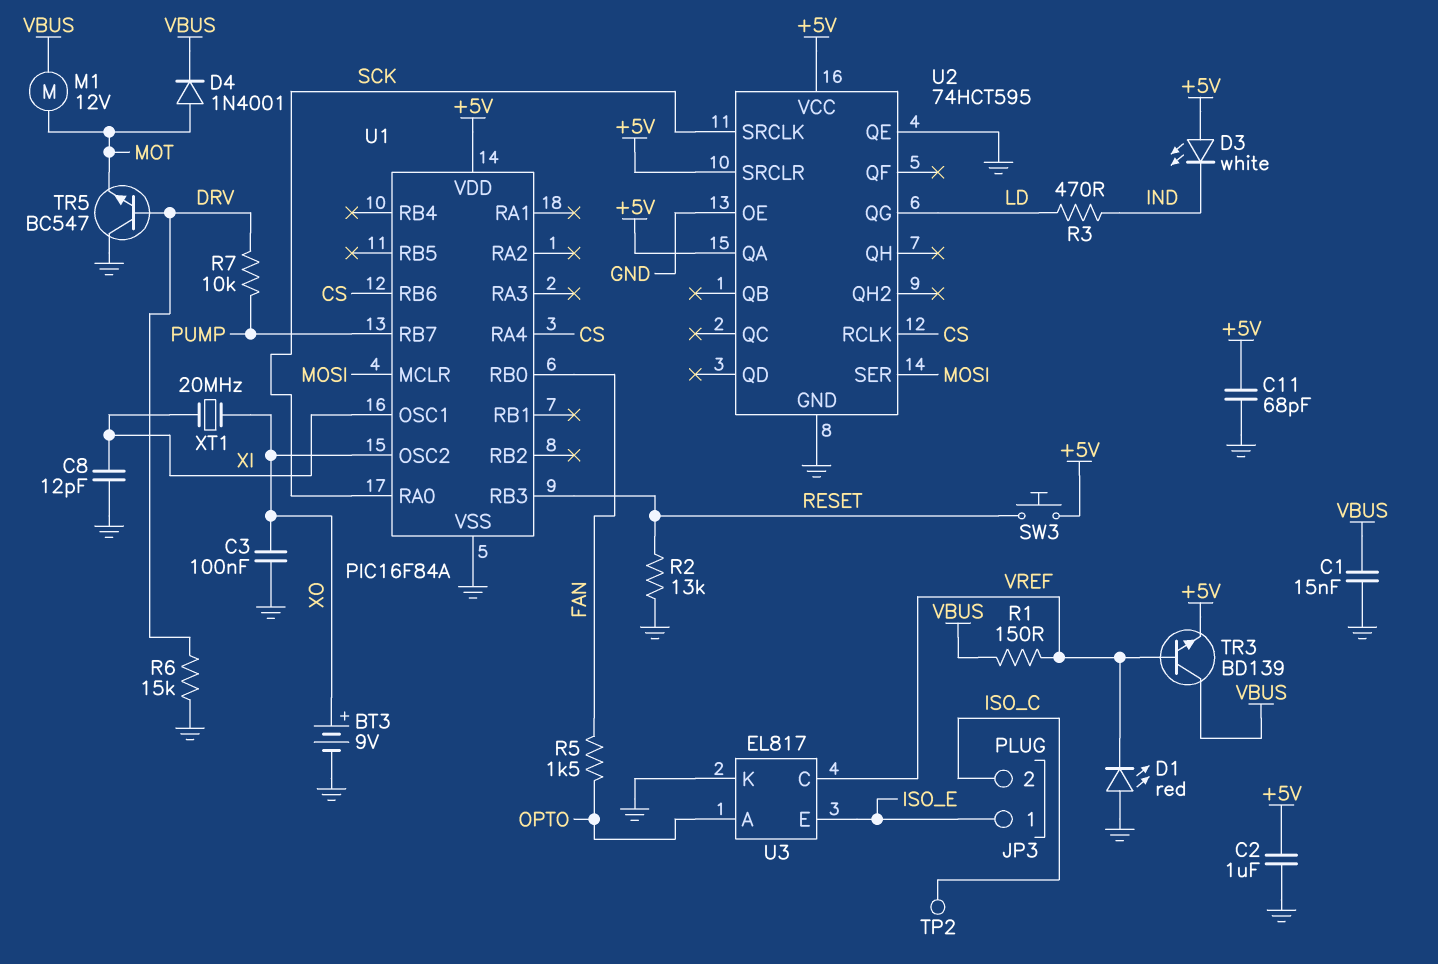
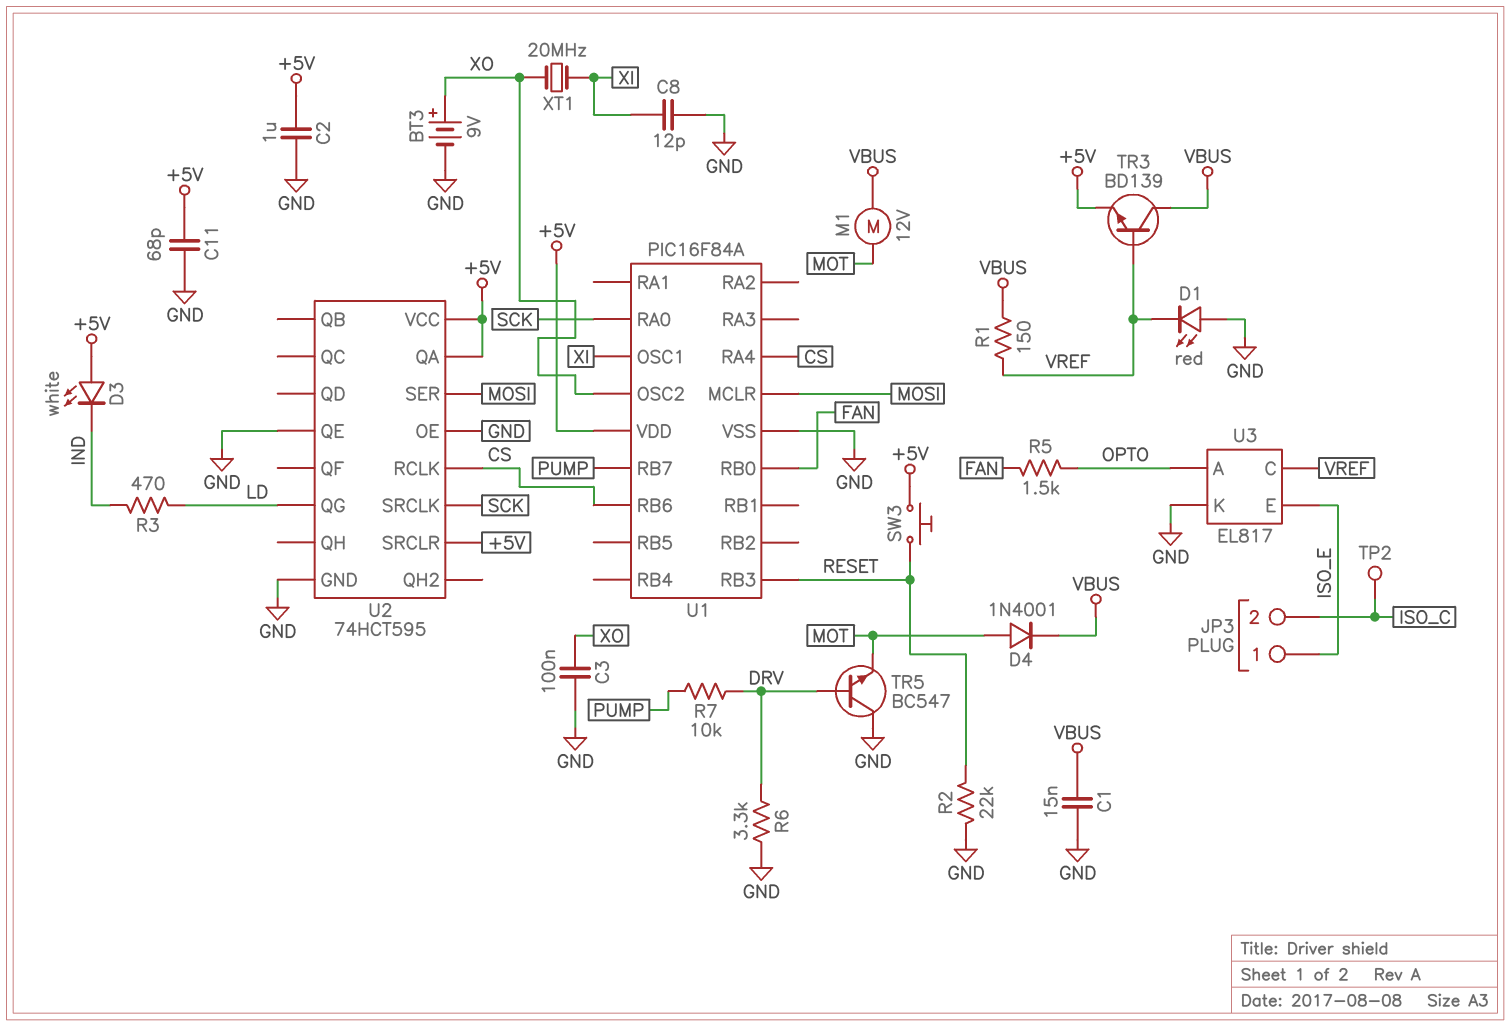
R2: 13k (GND, RESET) -> 22k (GND, RESET)
R6: 15k (DRV, GND) -> 3.3k (DRV, GND)

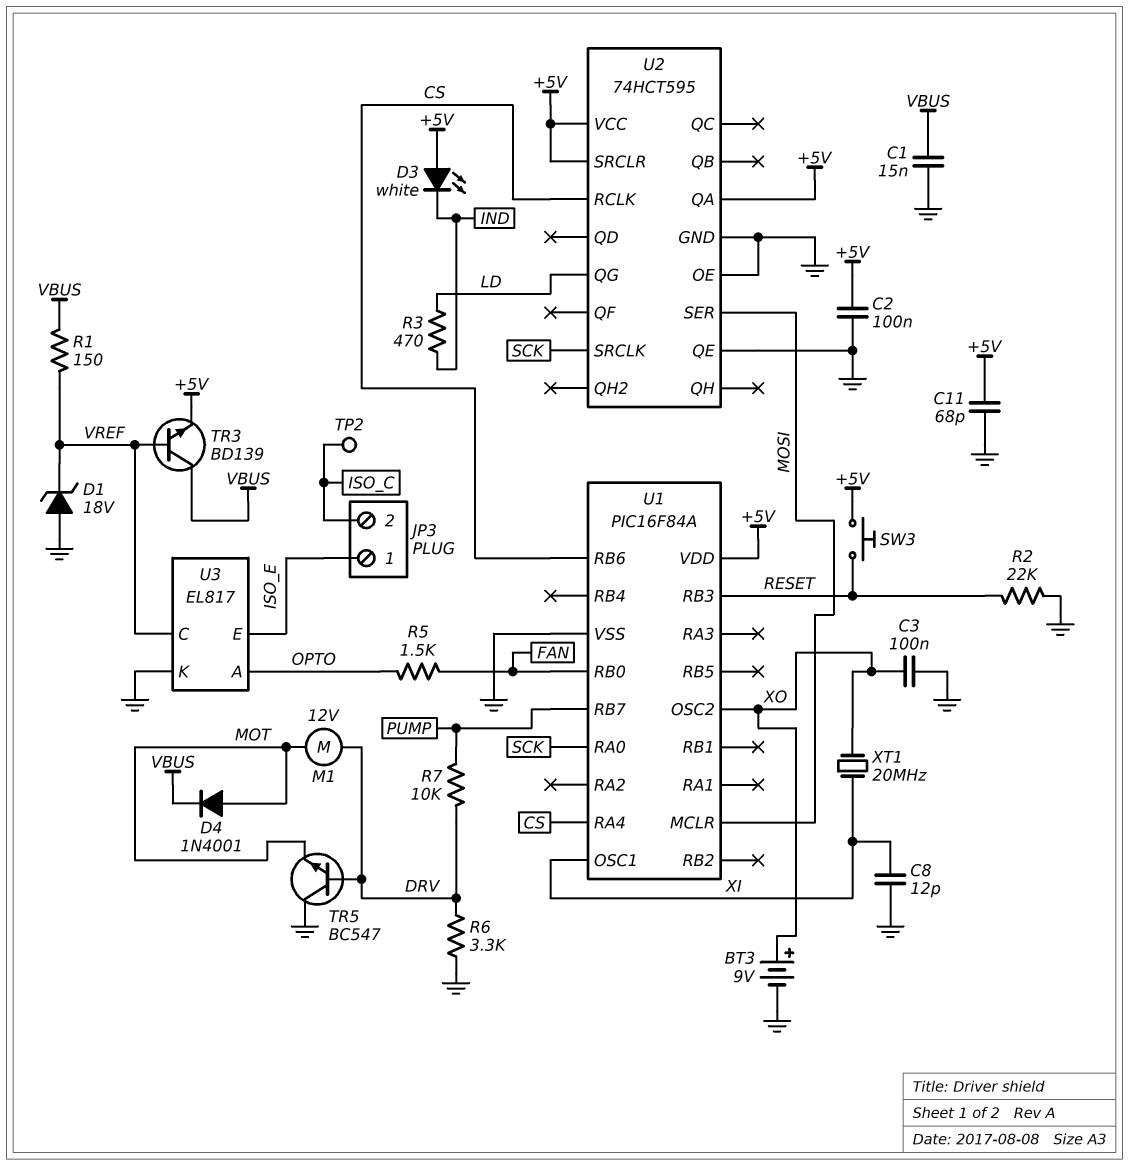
C2: 1uF (+5V, GND) -> 100nF (+5V, GND)
D1: LED red (A GND, K VREF) -> zener 18V (A GND, K VREF)
M1: motor 12V (MOT, VBUS) -> motor 12V (DRV, MOT)

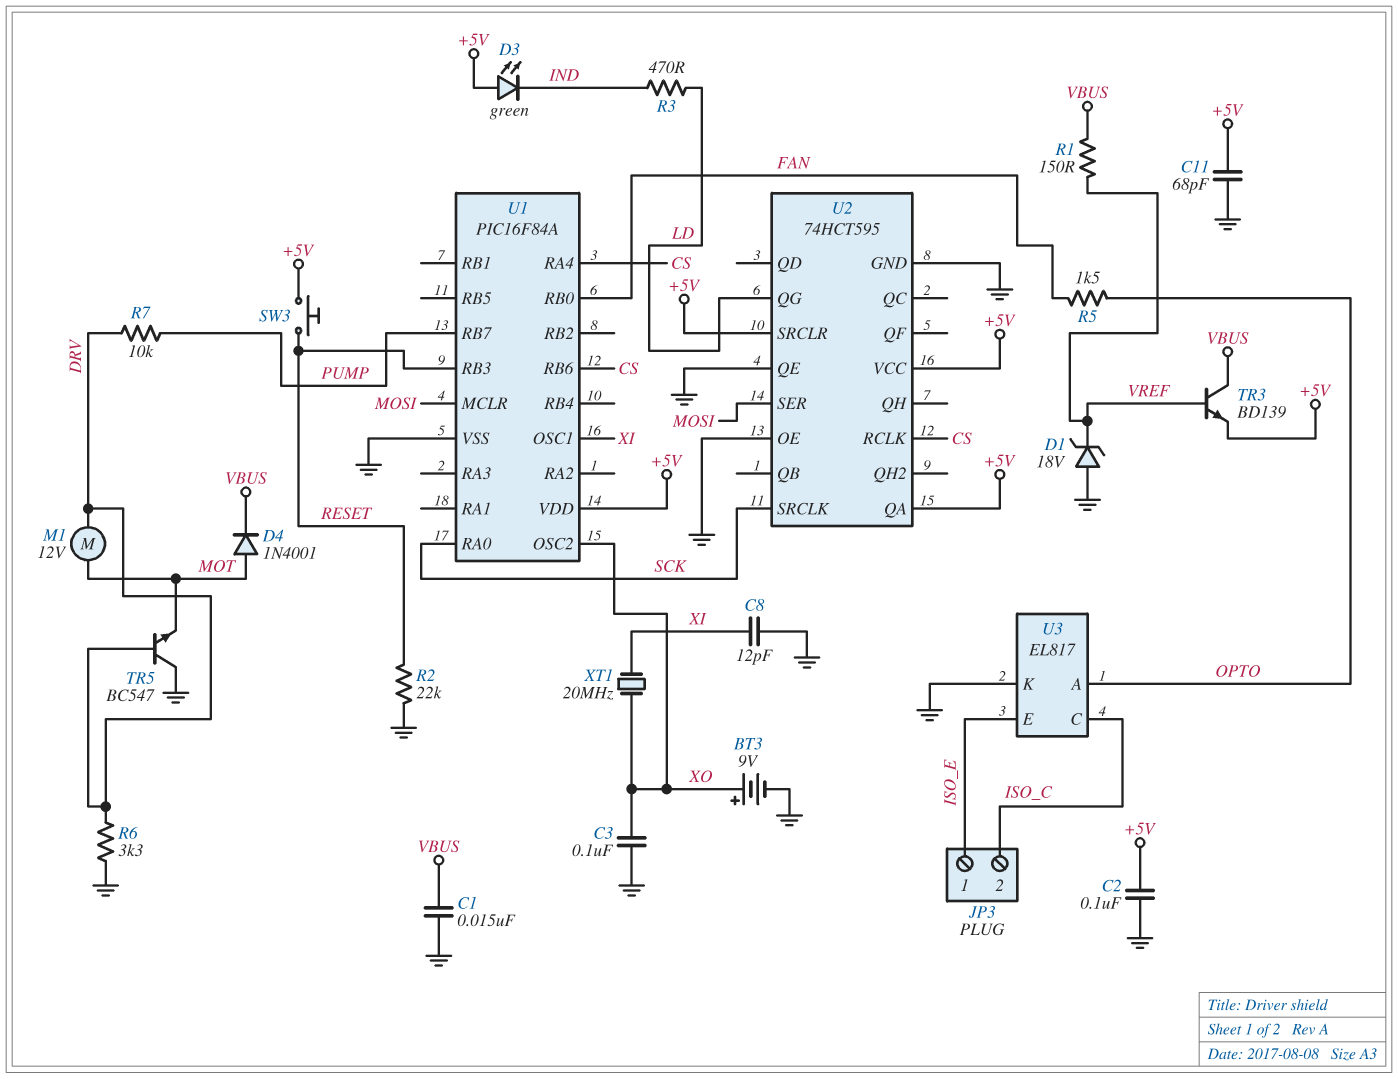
D3: LED white (A +5V, K IND) -> LED green (A +5V, K IND)
TP2: test point (ISO_C) -> none
U3 pin C: VREF -> ISO_C

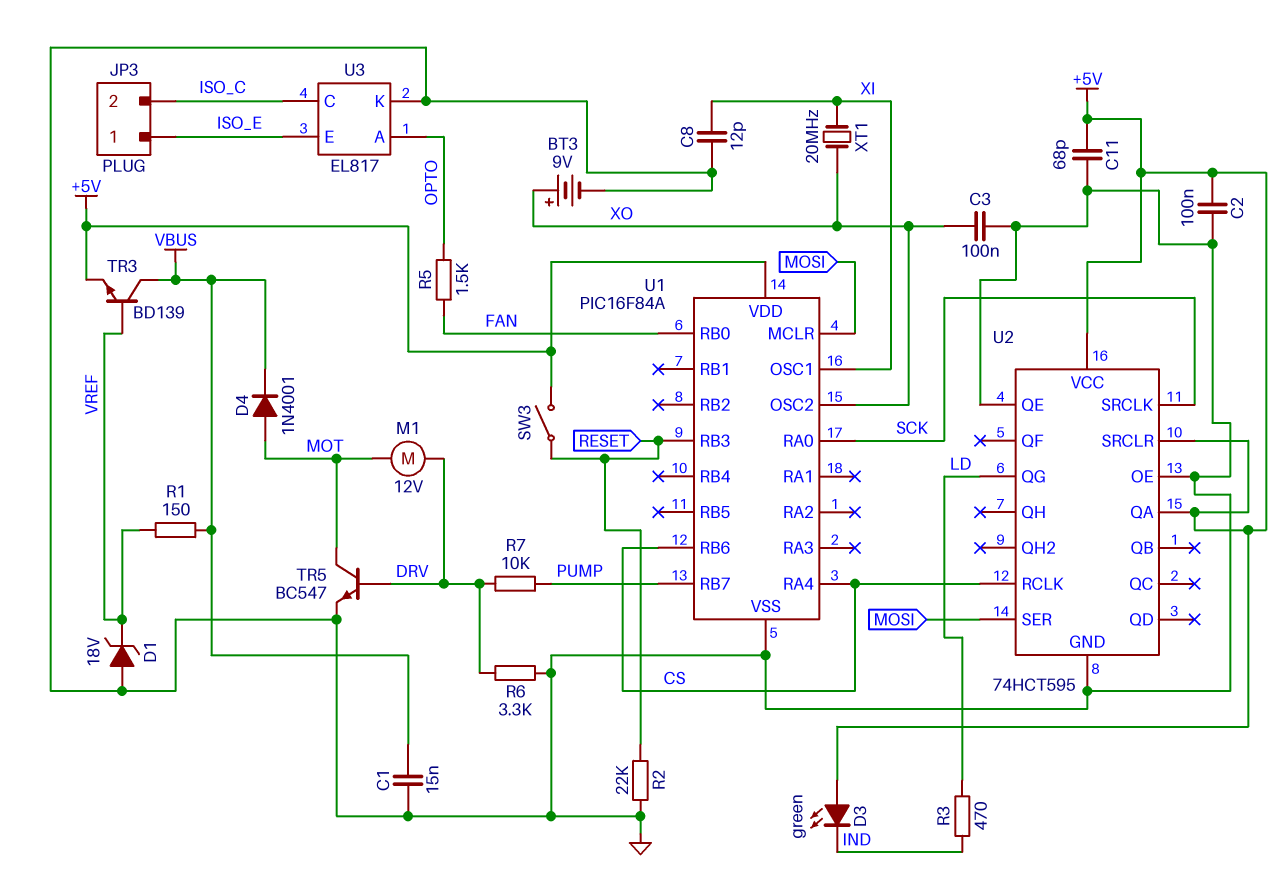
SW3: button (+5V, RESET) -> switch (+5V, RESET)
TR5: NPN BC547 (B DRV, C GND, E MOT) -> NPN BC547 (B DRV, C MOT, E GND)

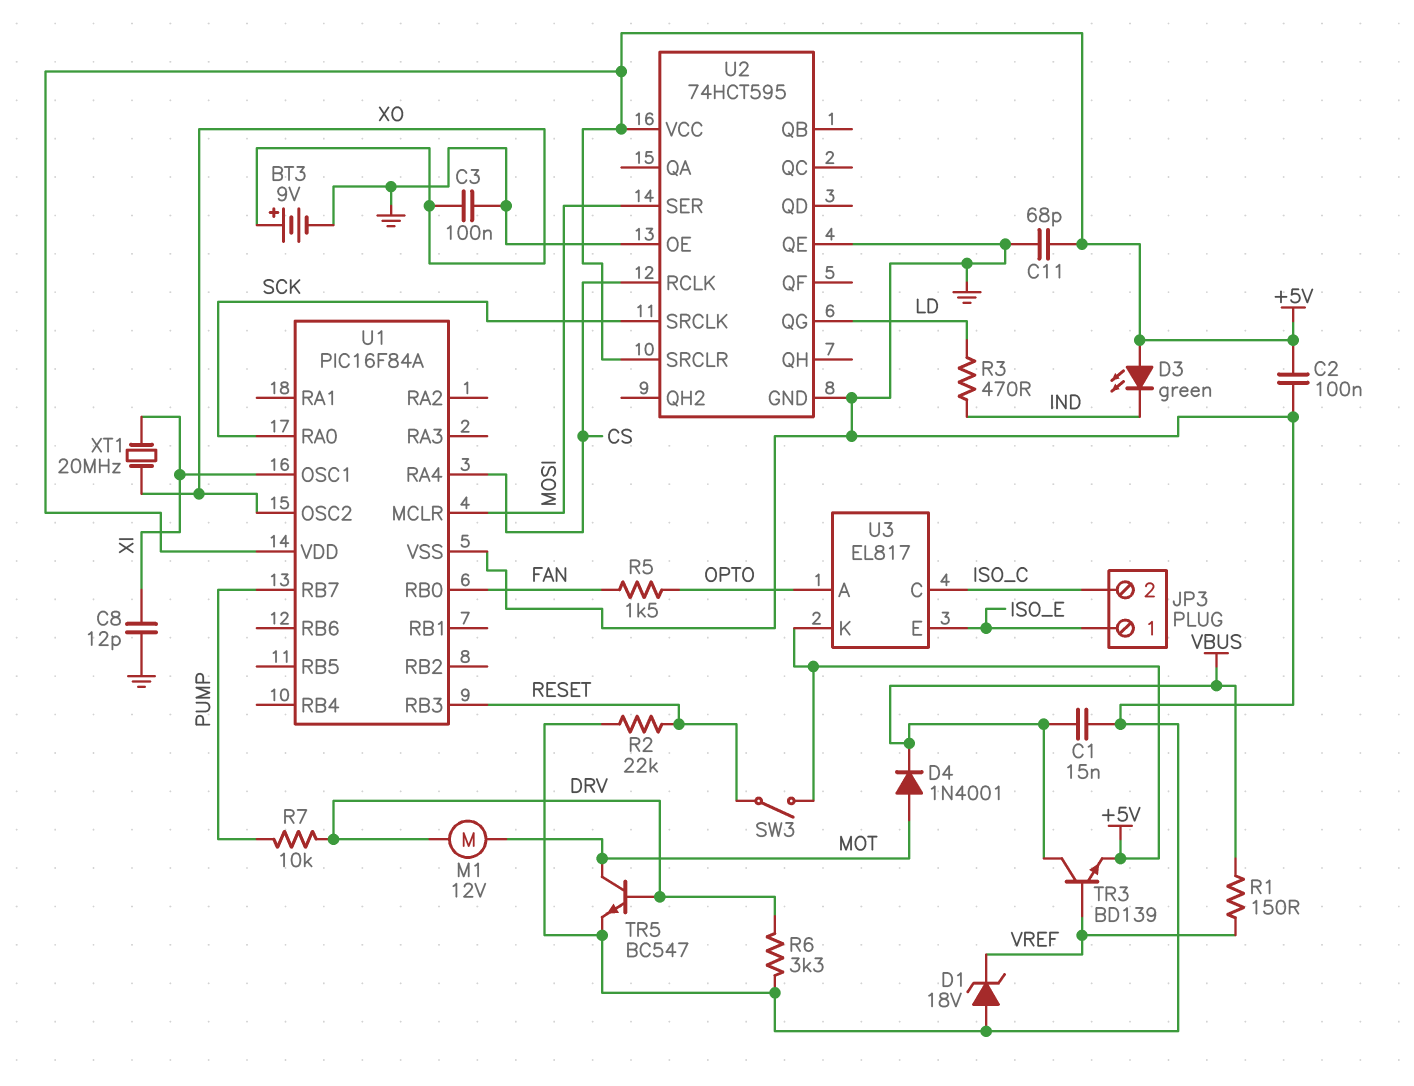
U1 pin RB6: CS -> none
U2 pin QA: +5V -> none
U3 pin K: GND -> +5V

